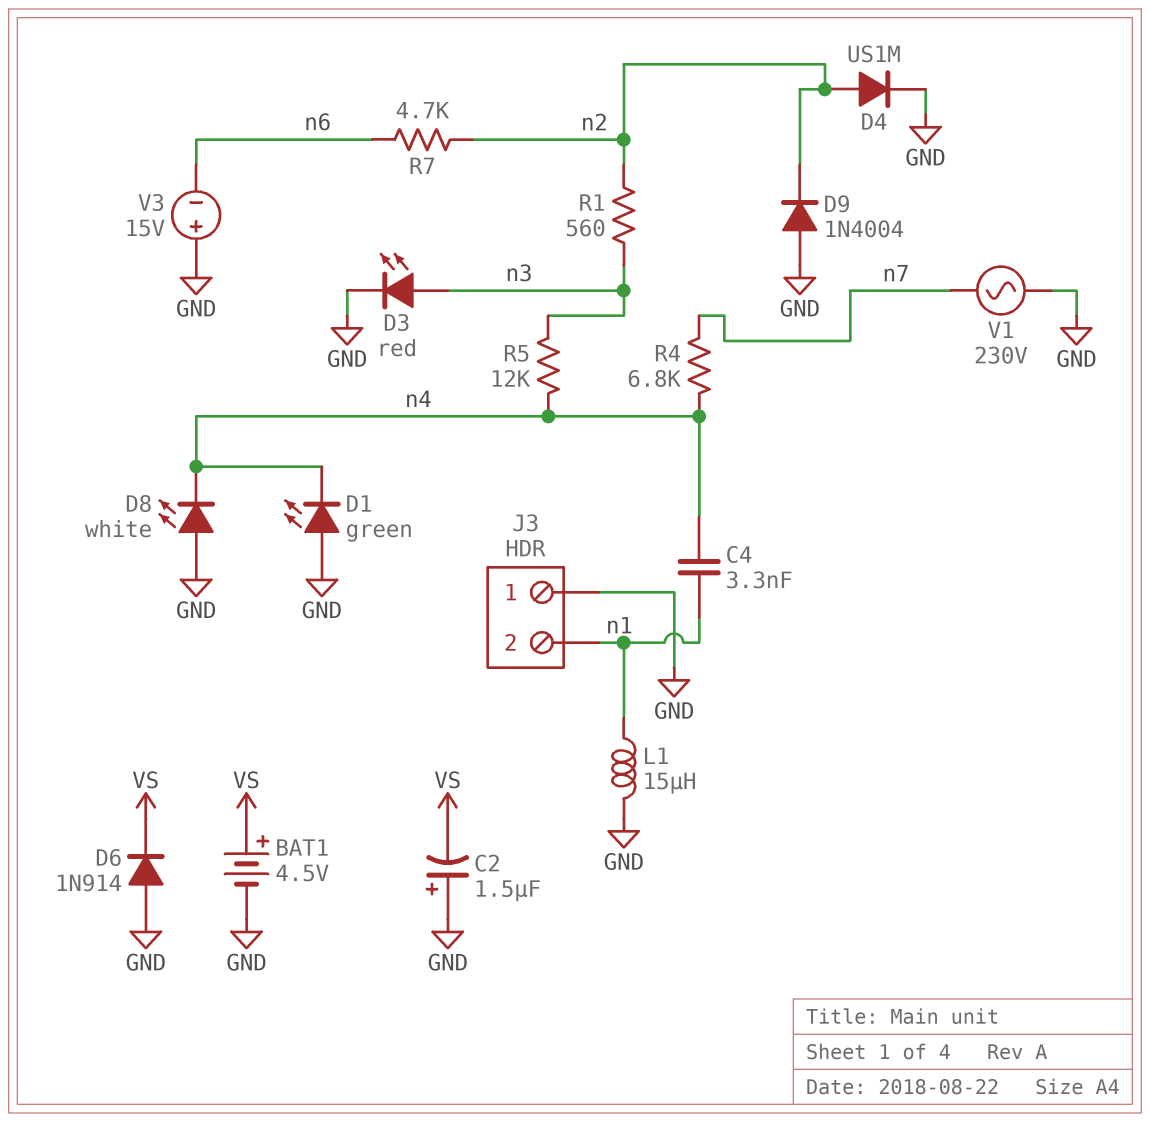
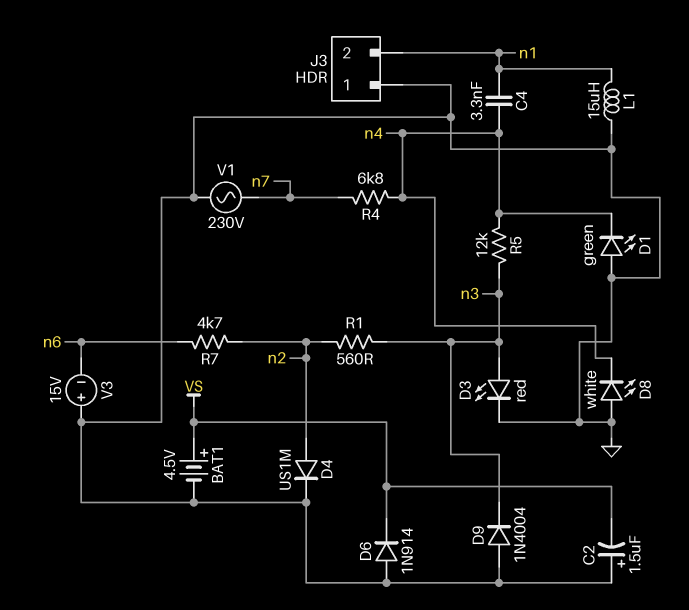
D9: diode 1N4004 (A GND, K n2) -> diode 1N4004 (A GND, K n3)

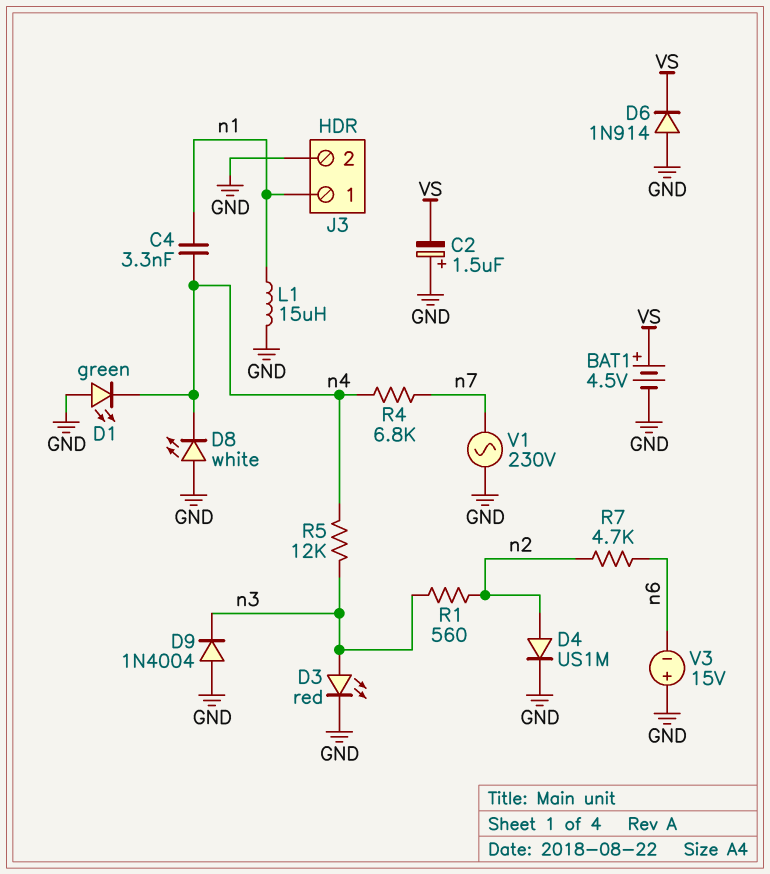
J3 pin 1: GND -> n1
J3 pin 2: n1 -> GND

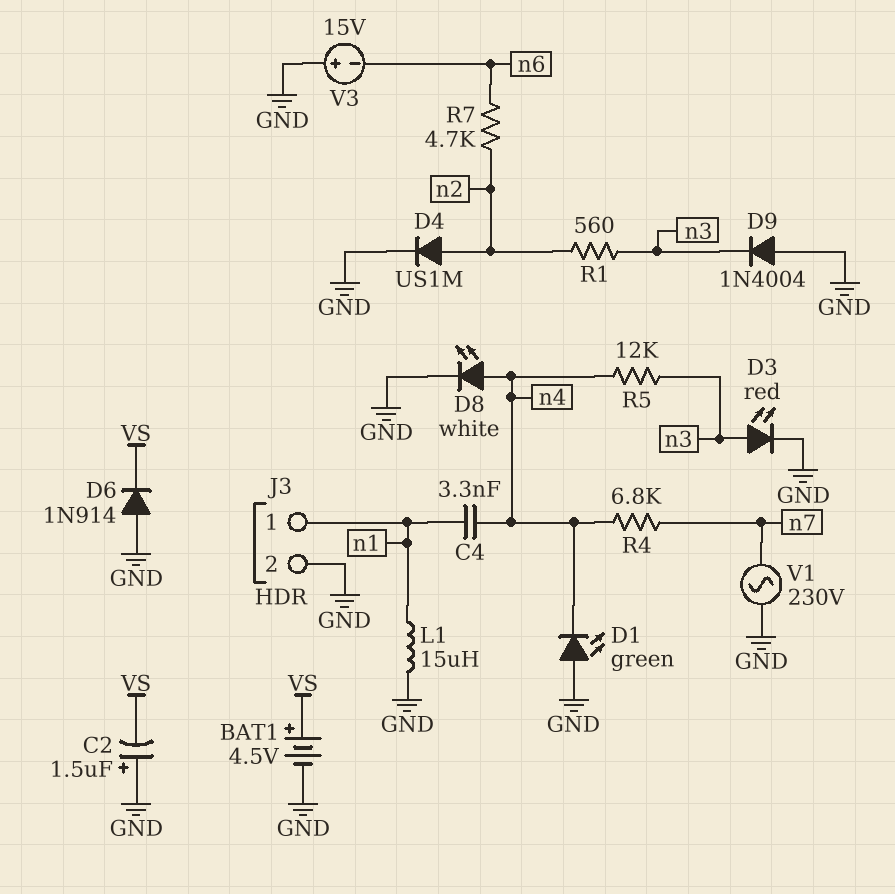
D8: LED white (A GND, K n4) -> LED white (A n4, K GND)

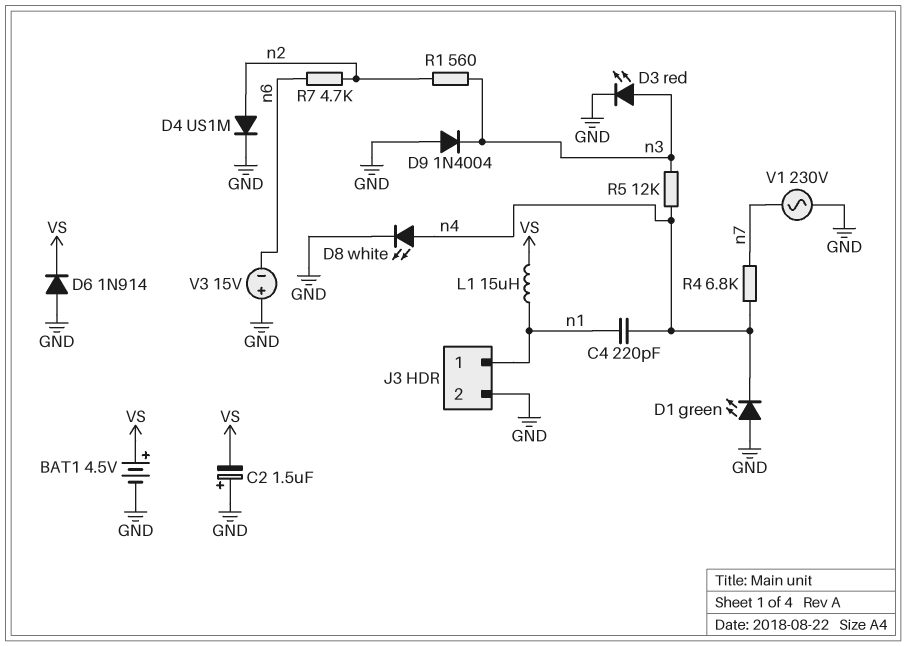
C4: 3.3nF (n1, n4) -> 220pF (n1, n4)
L1: 15uH (GND, n1) -> 15uH (VS, n1)

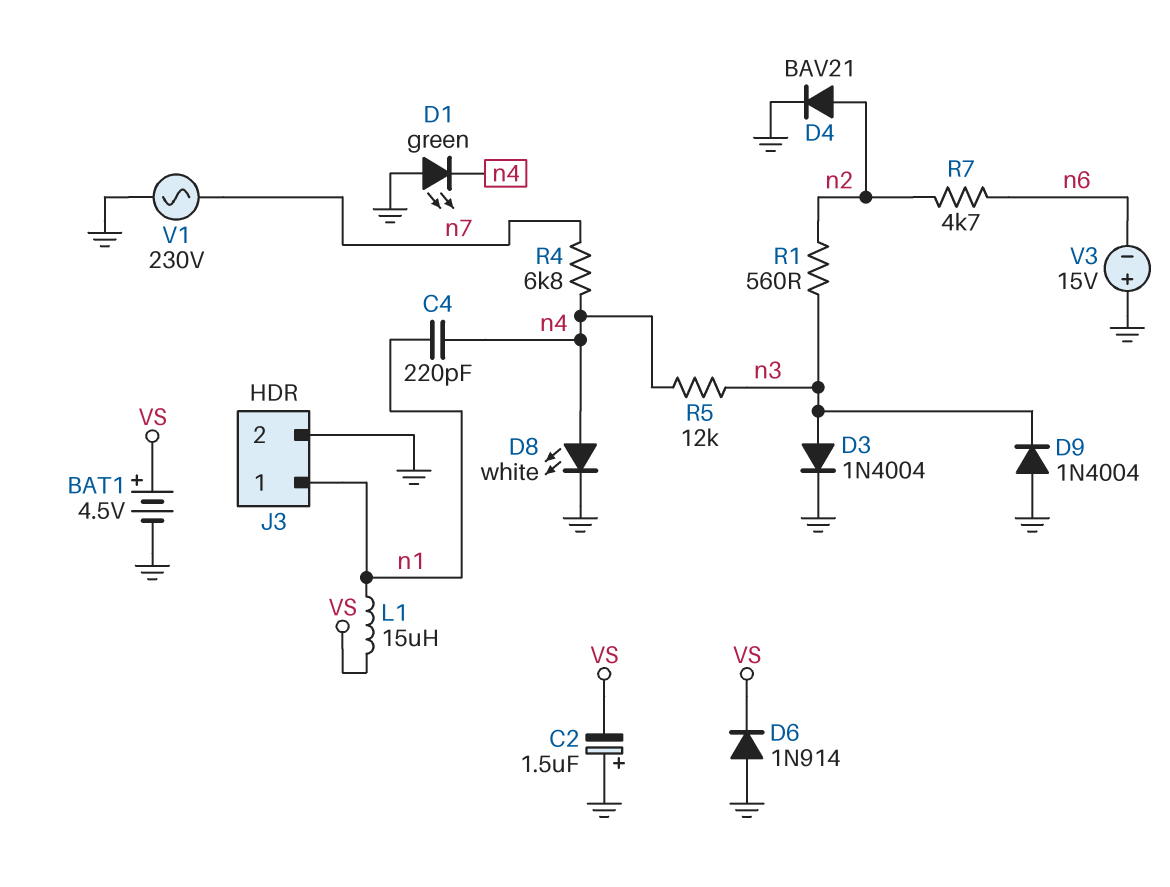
D3: LED red (A n3, K GND) -> diode 1N4004 (A n3, K GND)
D4: diode US1M (A n2, K GND) -> diode BAV21 (A n2, K GND)

